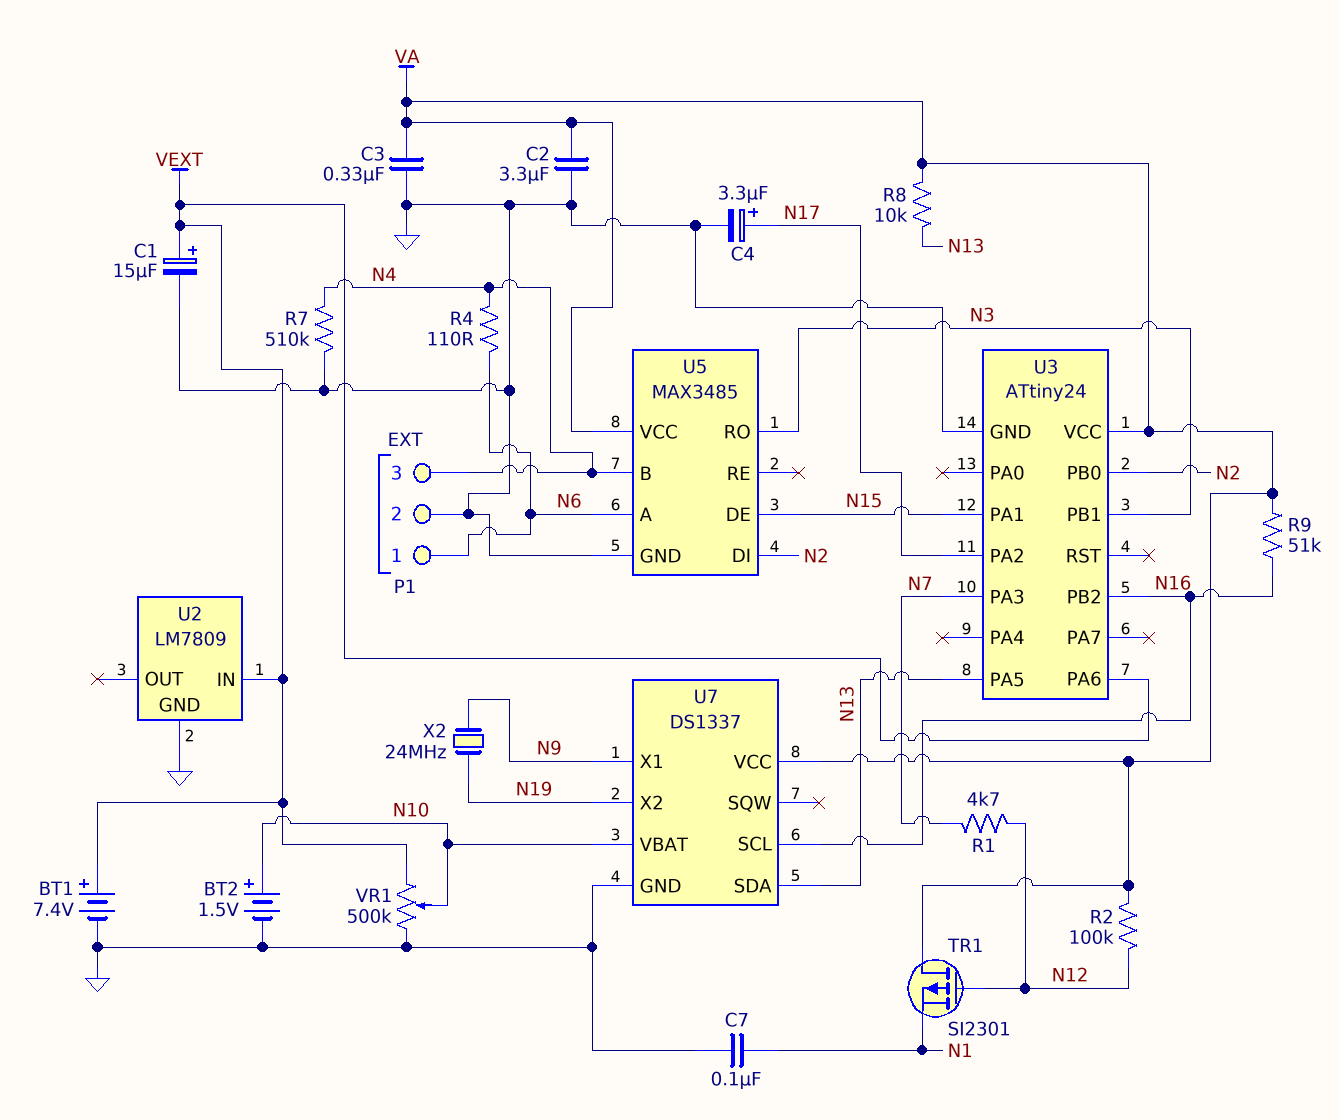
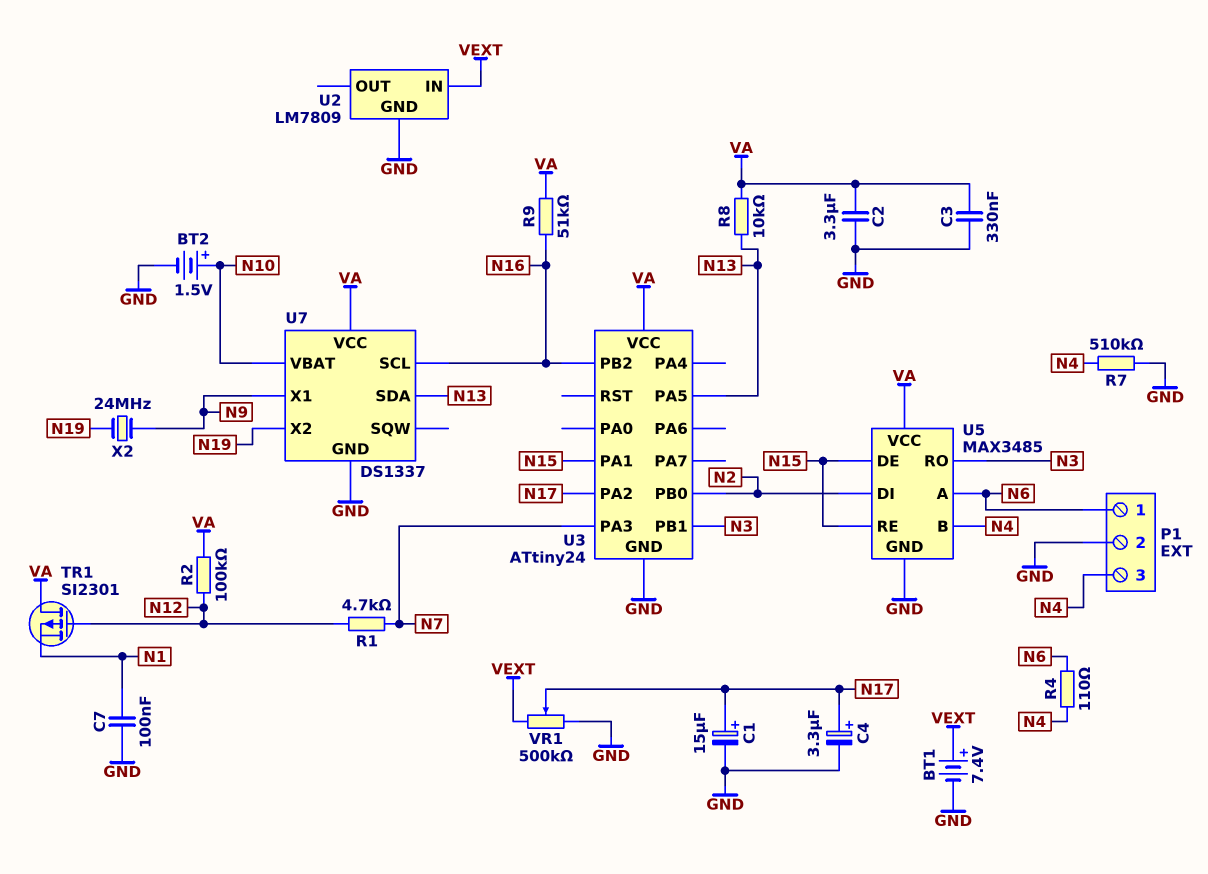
C1: 15uF (plus VEXT, minus GND) -> 15uF (plus N17, minus GND)
U3 pin PA6: VEXT -> none
U5 pin RE: none -> N15
VR1: 500k (GND, VEXT, wiper N10) -> 500k (GND, VEXT, wiper N17)

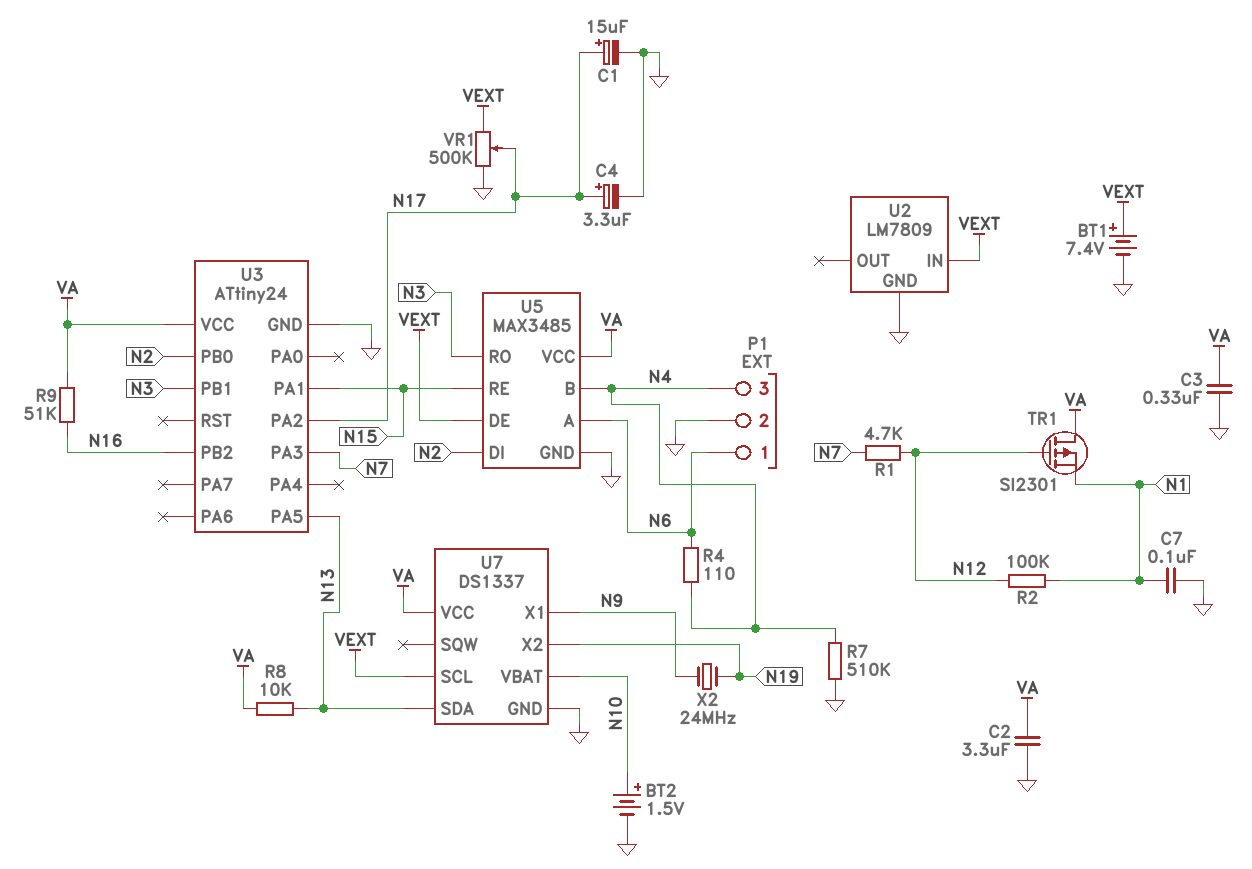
R2: 100k (N12, VA) -> 100k (N1, N12)
U5 pin DE: N15 -> VEXT
U7 pin SCL: N16 -> VEXT

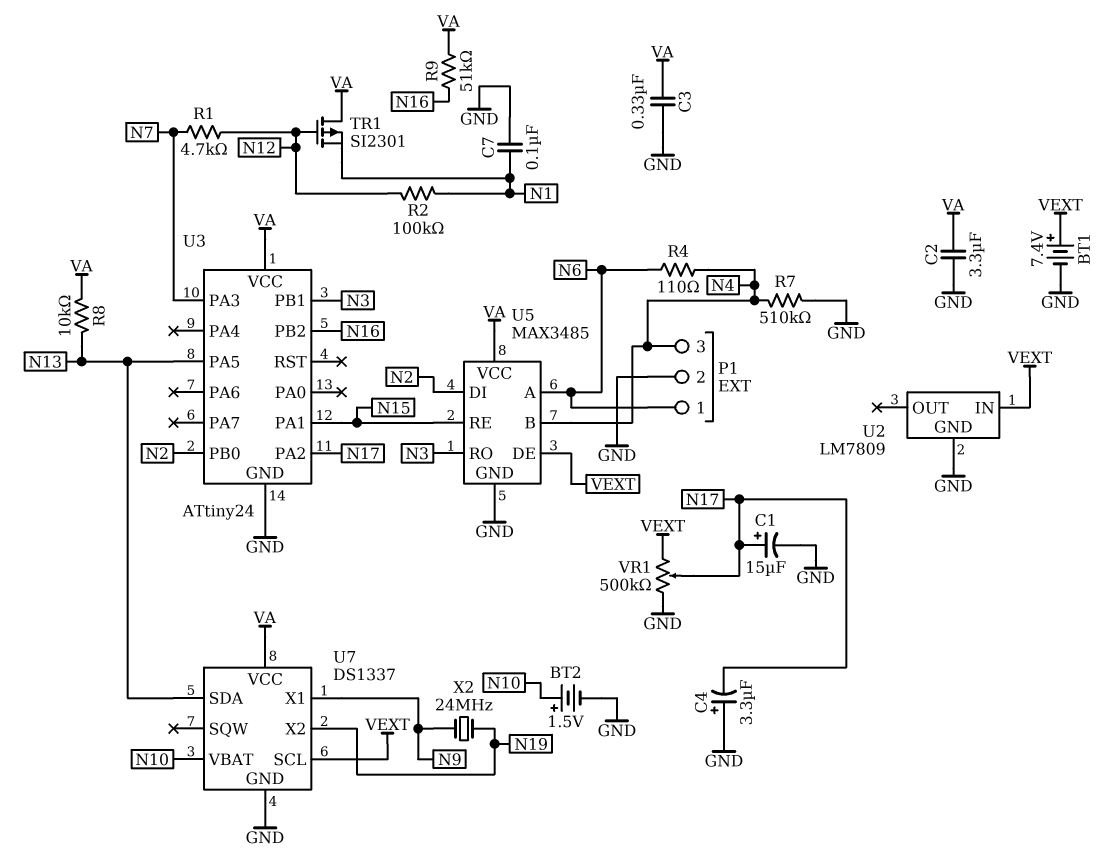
C4: 3.3uF (plus N17, minus GND) -> 3.3uF (plus GND, minus N17)

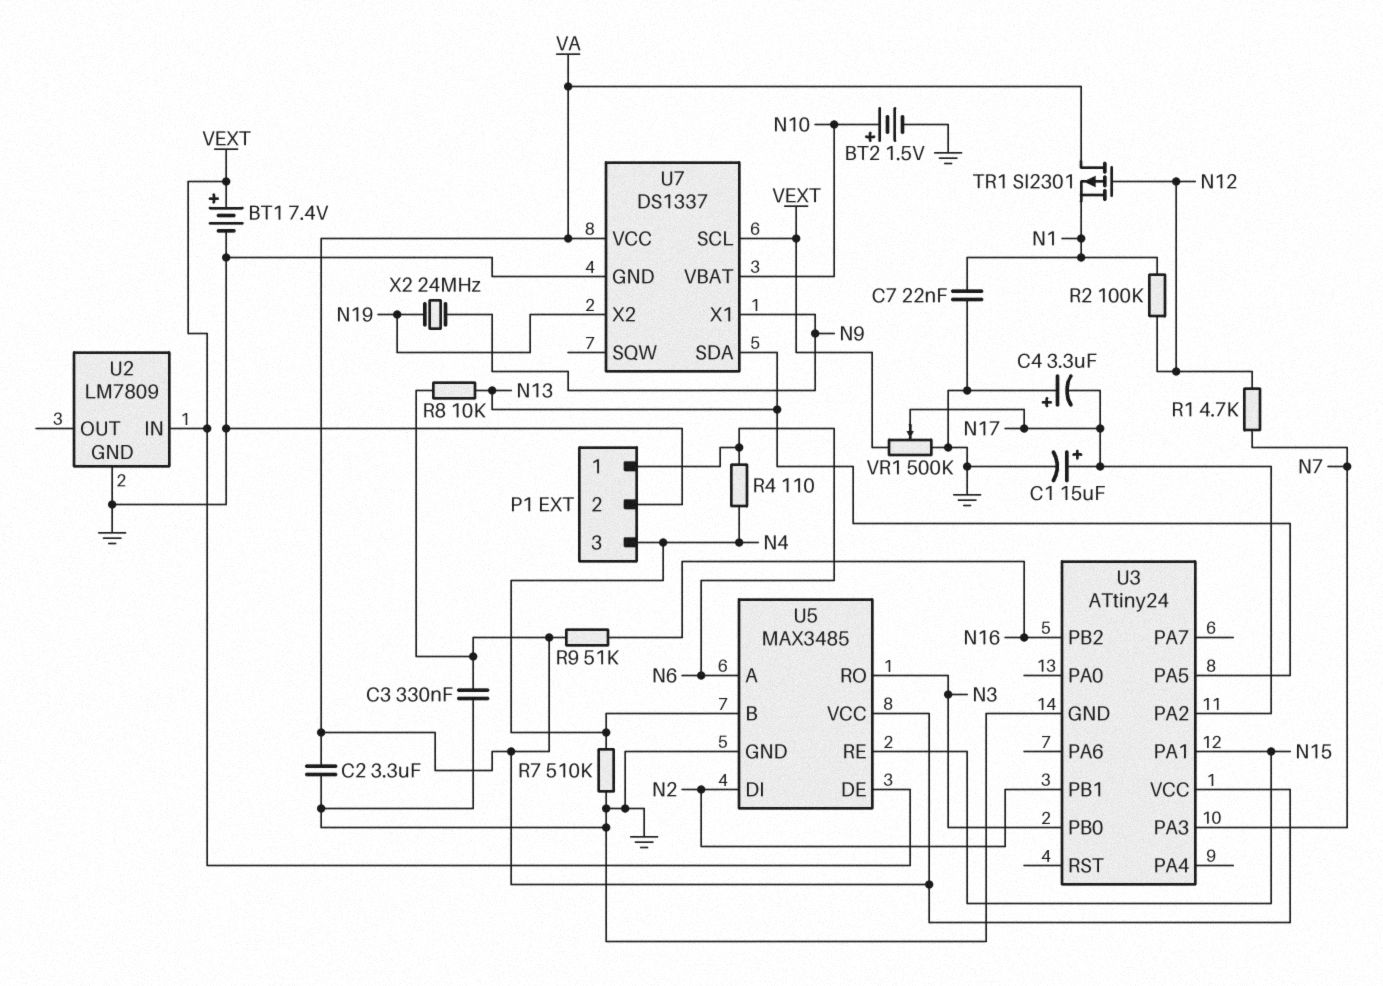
C7: 100nF (GND, N1) -> 22nF (GND, N1)
U3 pin PB0: N2 -> N3
U3 pin PB1: N3 -> N2

